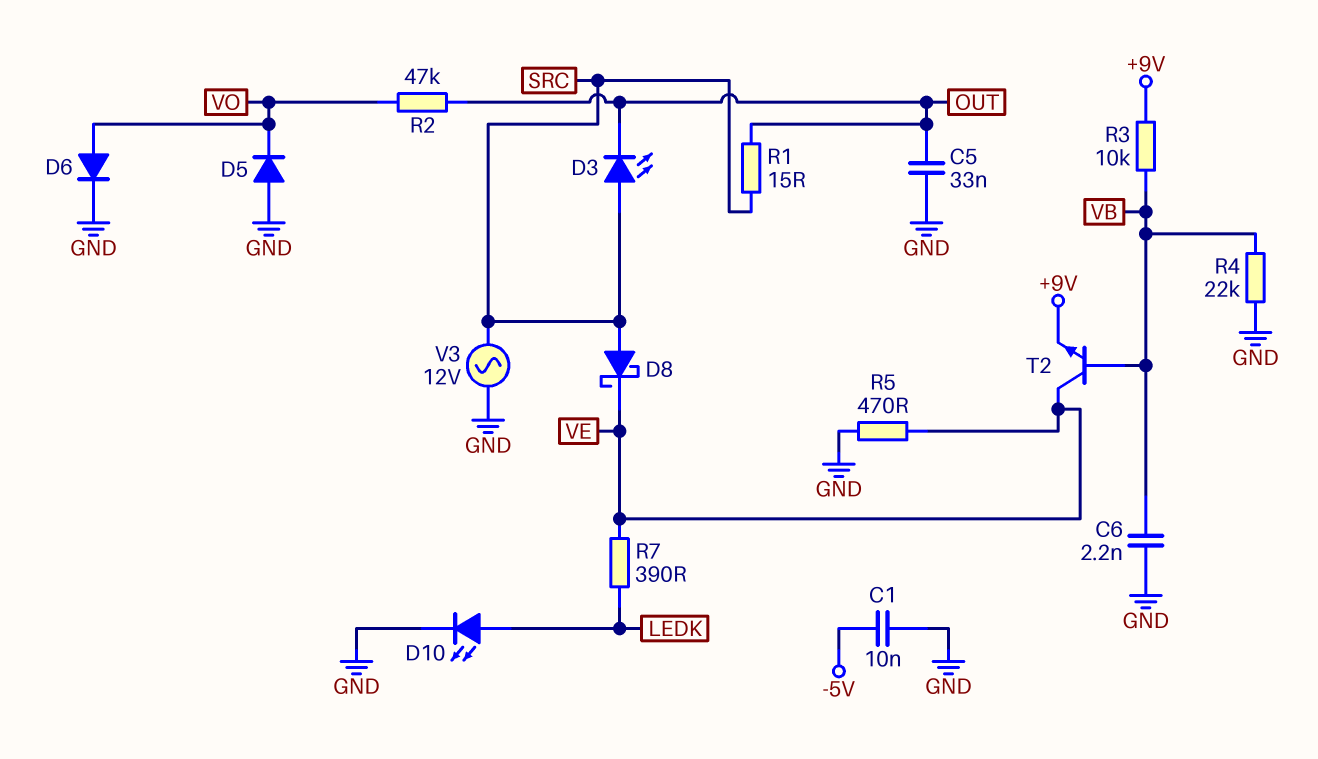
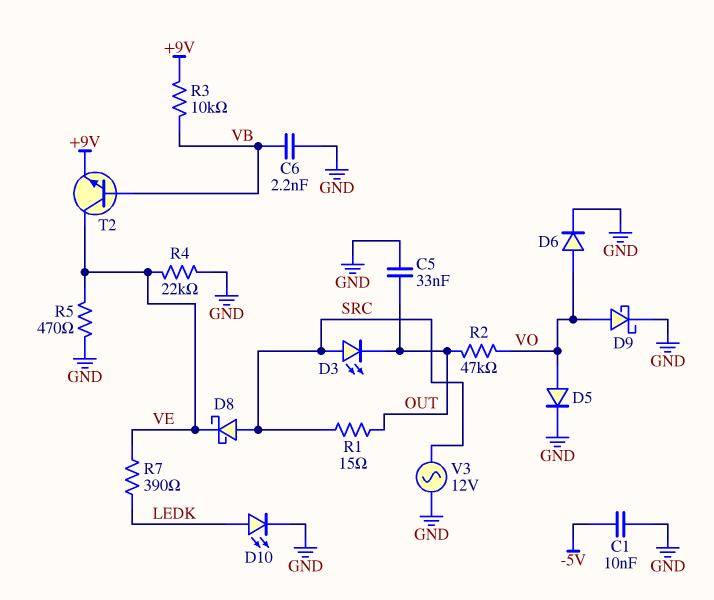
D5: diode (A GND, K VO) -> diode (A VO, K GND)
D9: none -> schottky (A VO, K GND)
R4: 22k (GND, VB) -> 22k (GND, VE)

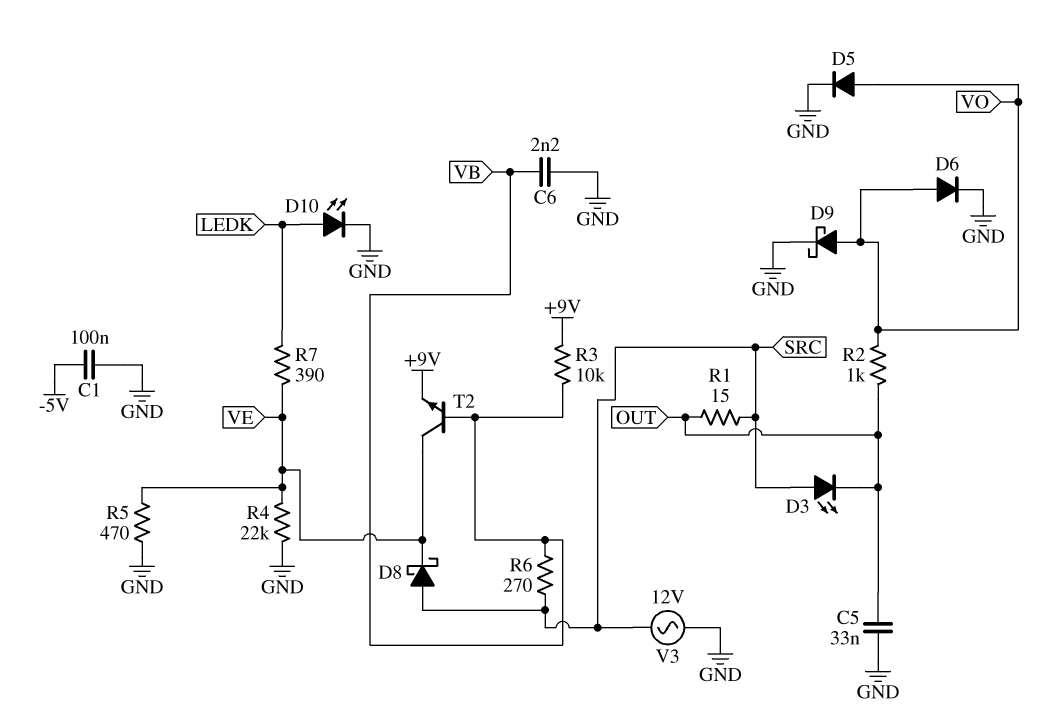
C1: 10nF (-5V, GND) -> 100nF (-5V, GND)
R2: 47k (OUT, VO) -> 1k (OUT, VO)
R6: none -> 270 (SRC, VB)

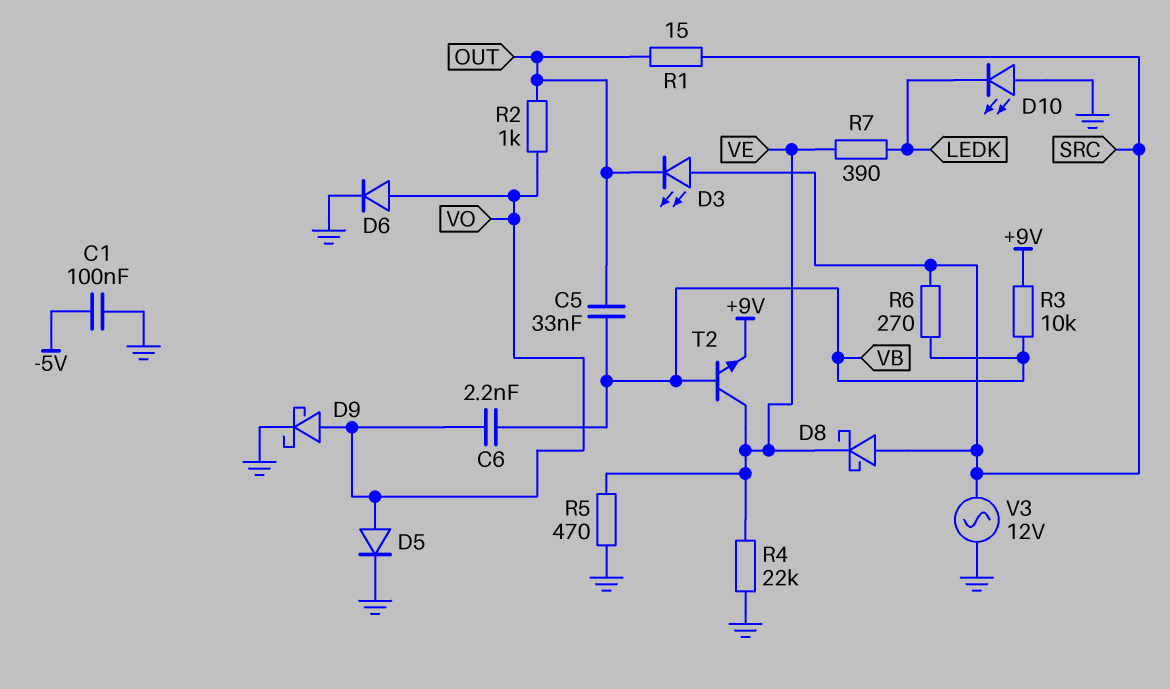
C5: 33nF (GND, OUT) -> 33nF (OUT, VB)
C6: 2.2nF (GND, VB) -> 2.2nF (VB, VO)
D10: LED (A LEDK, K GND) -> LED (A GND, K LEDK)

